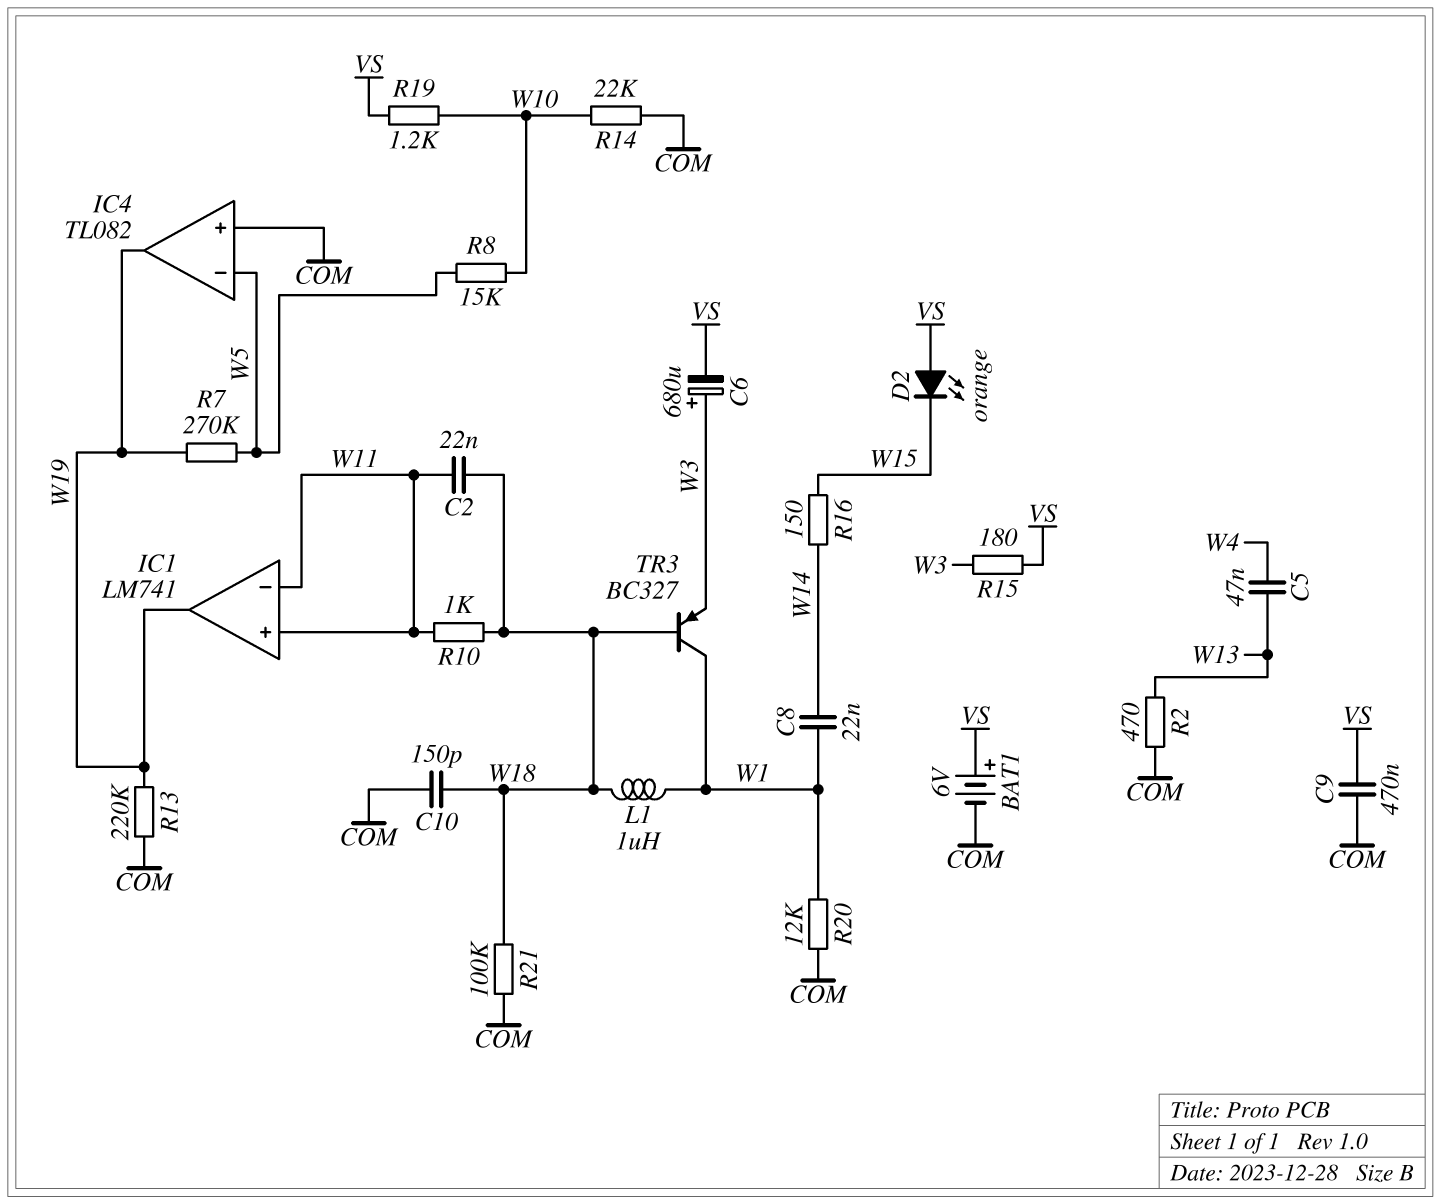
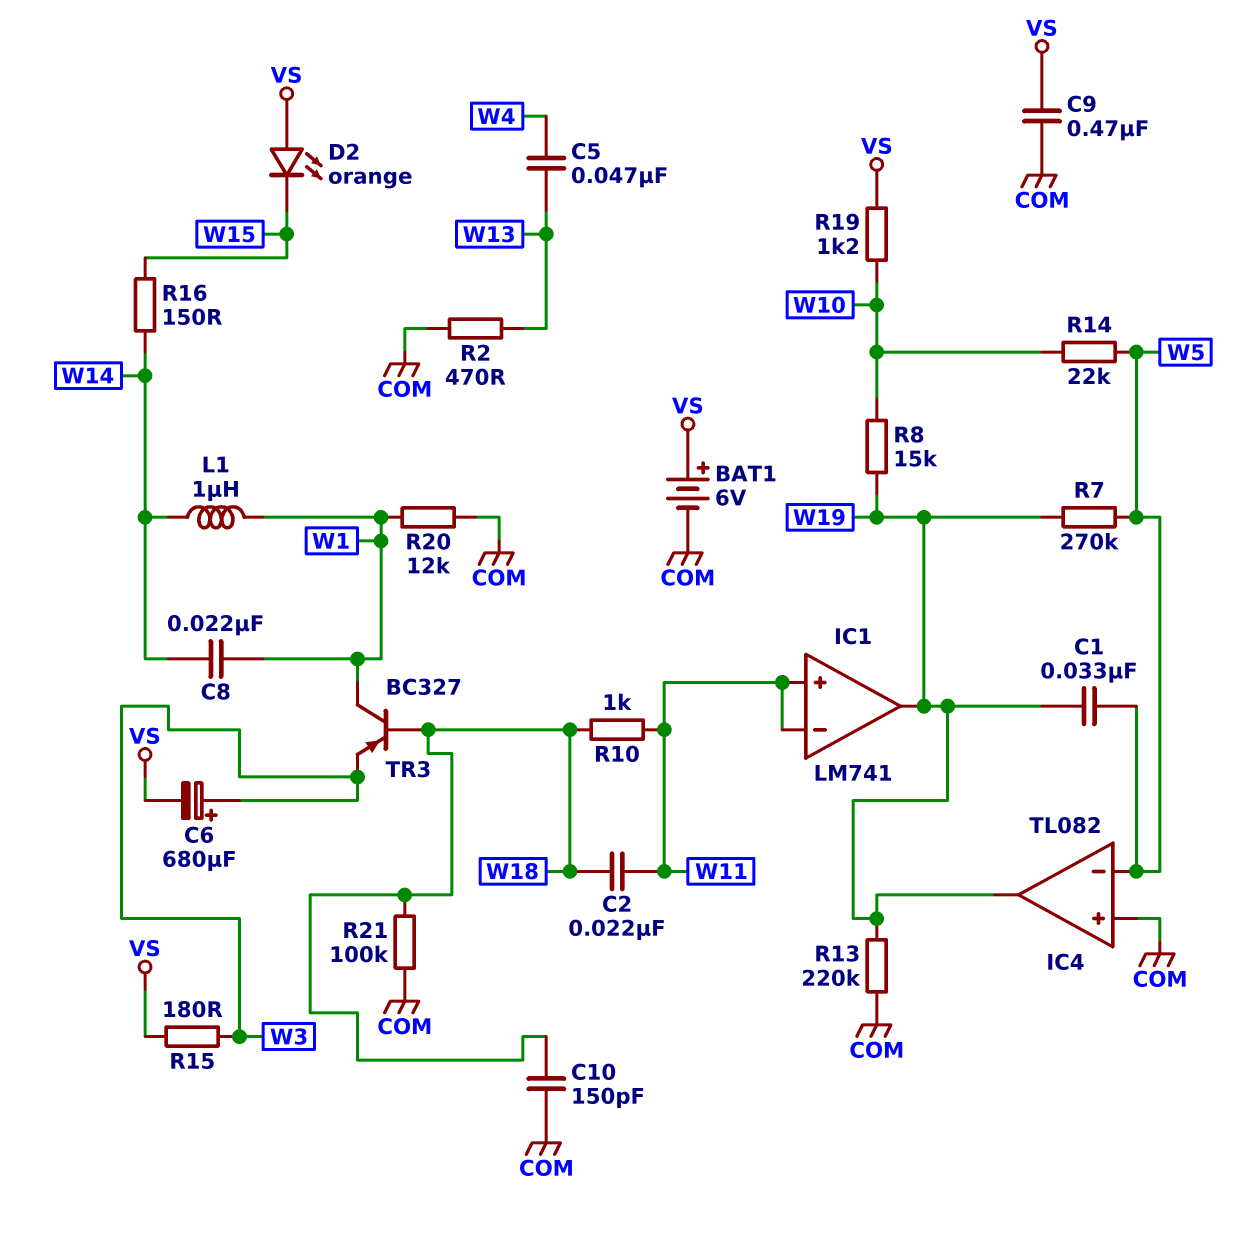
C1: none -> 33nF (W5, W19)
L1: 1uH (W1, W18) -> 1uH (W1, W14)
R8: 15k (W5, W10) -> 15k (W10, W19)
R14: 22k (COM, W10) -> 22k (W5, W10)

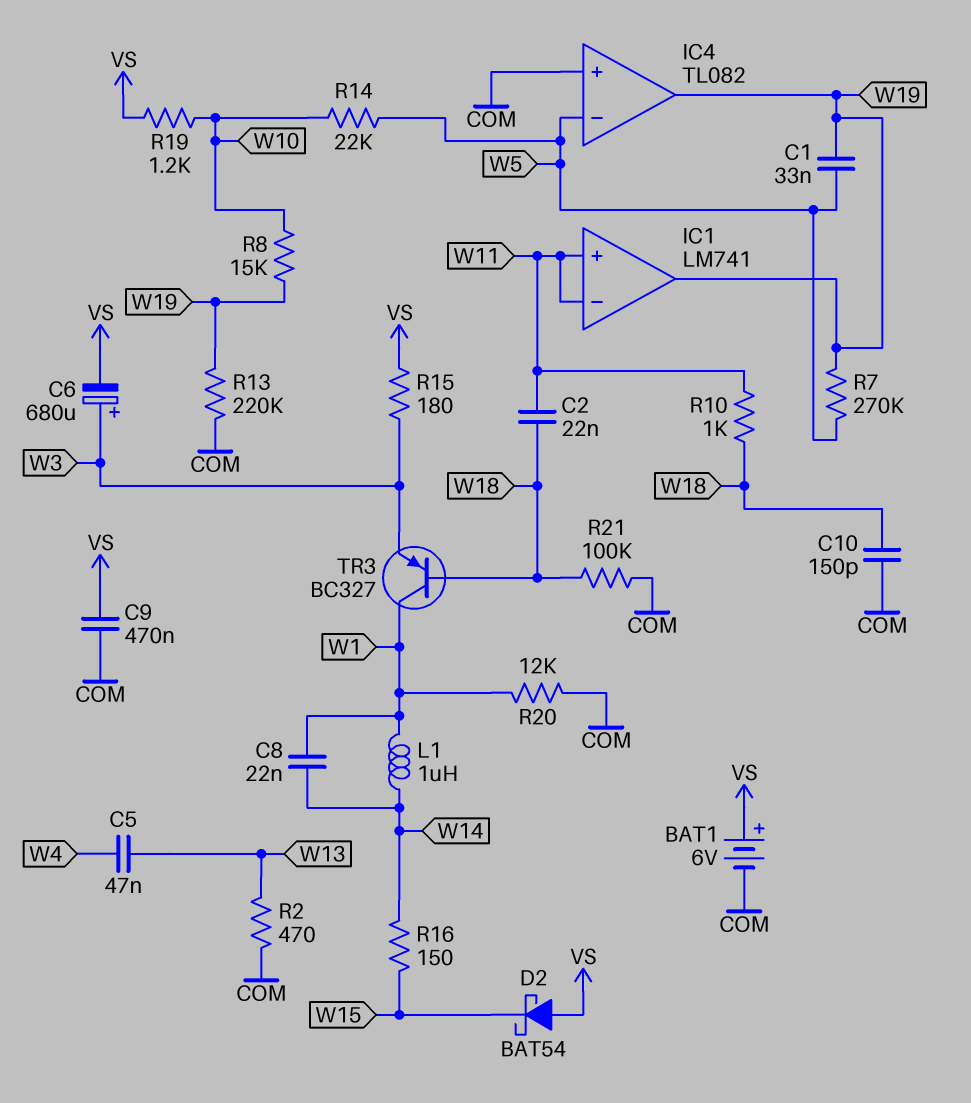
D2: LED orange (A VS, K W15) -> schottky BAT54 (A VS, K W15)

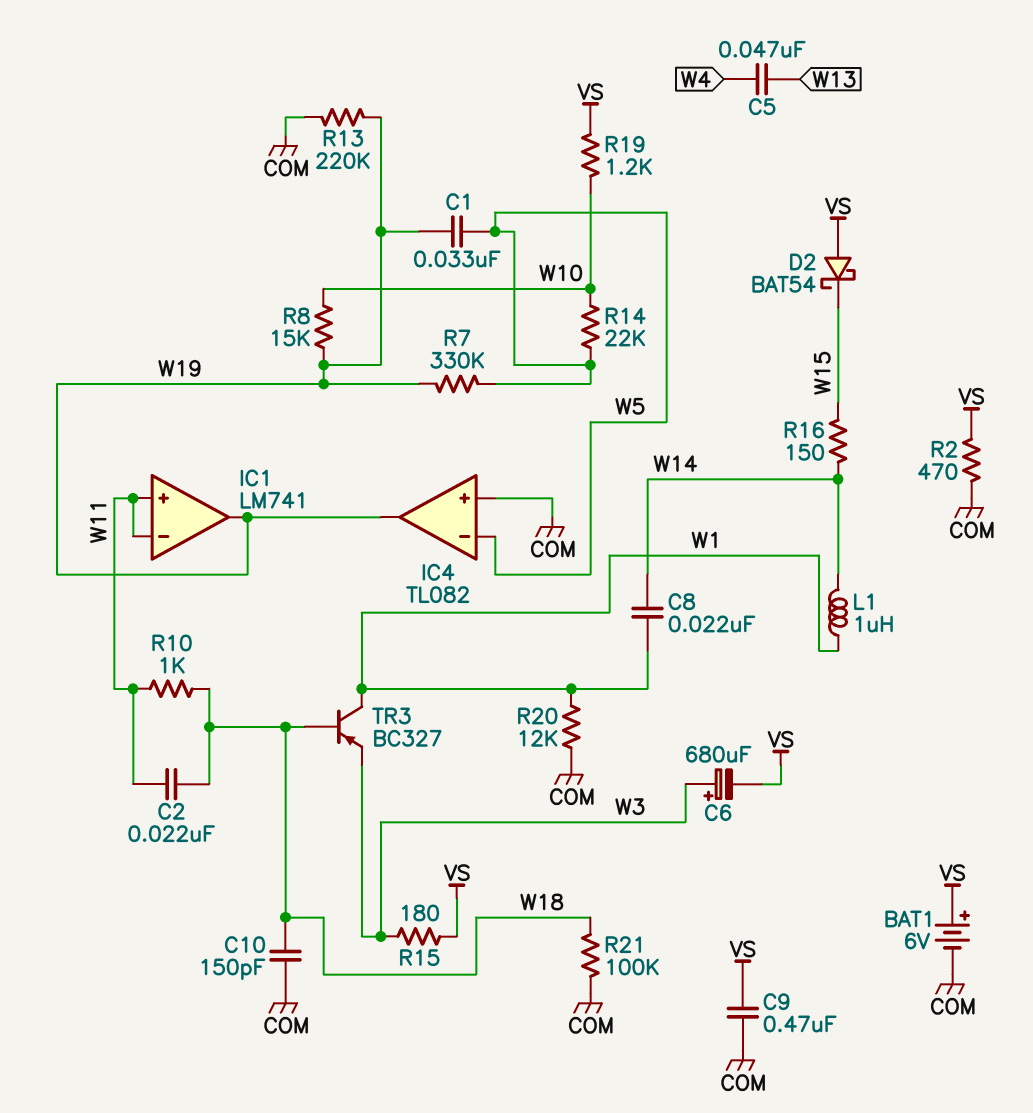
R2: 470 (COM, W13) -> 470 (COM, VS)
R7: 270k (W5, W19) -> 330k (W5, W19)

